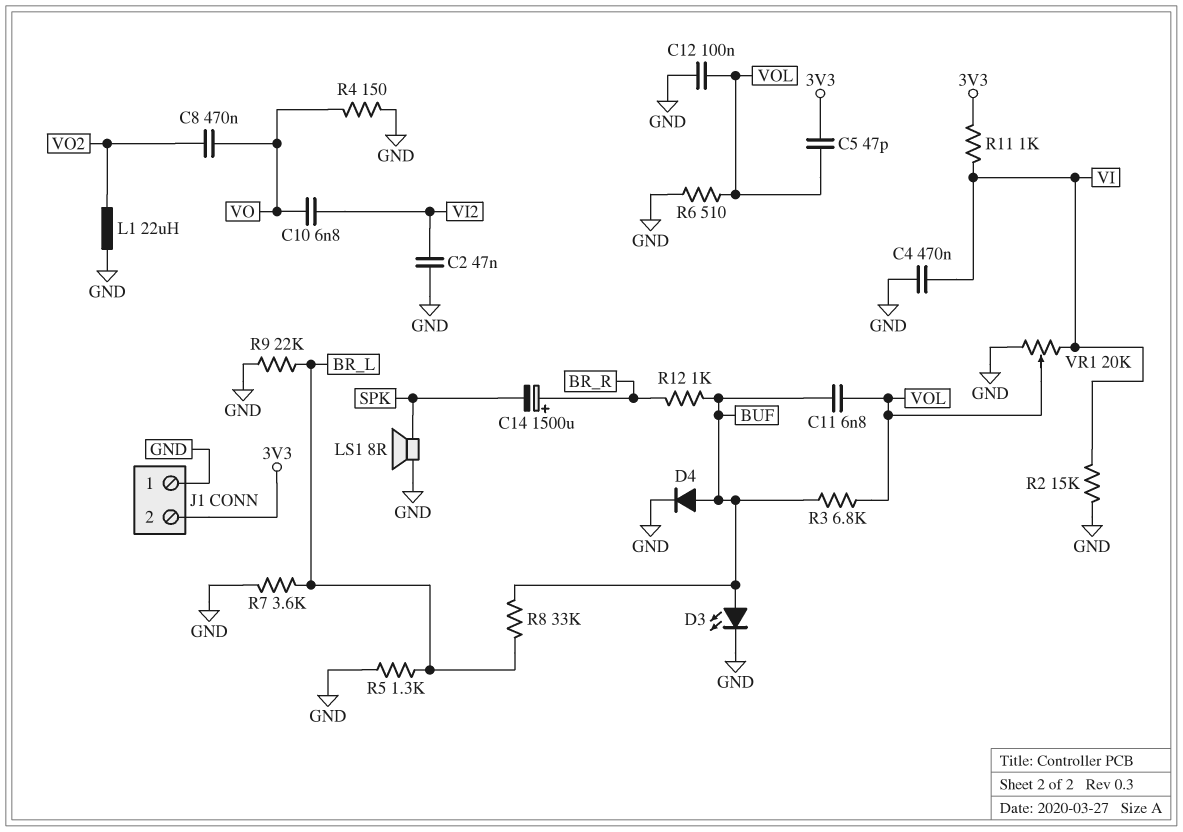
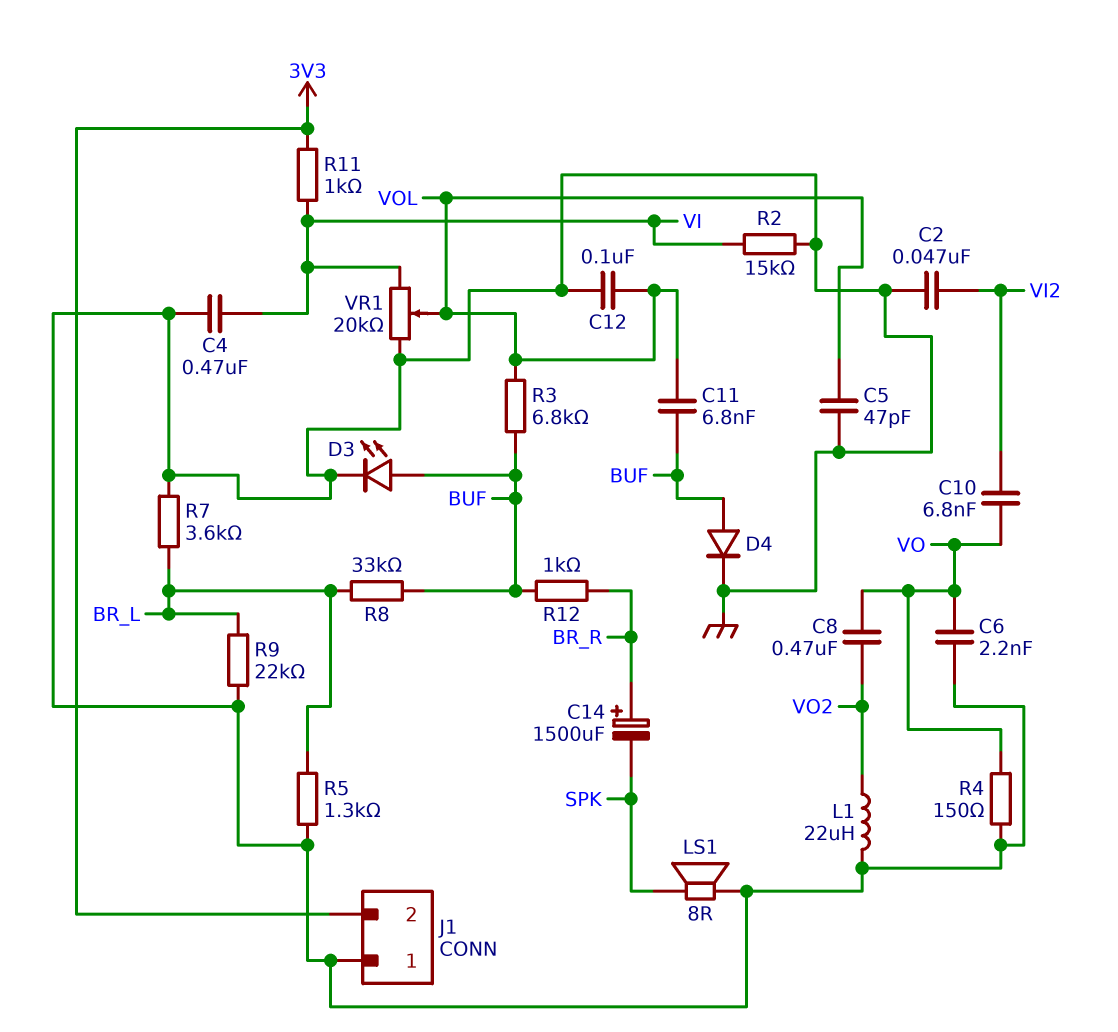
C5: 47pF (3V3, VOL) -> 47pF (GND, VOL)
C6: none -> 2.2nF (GND, VO)
R6: 510 (GND, VOL) -> none

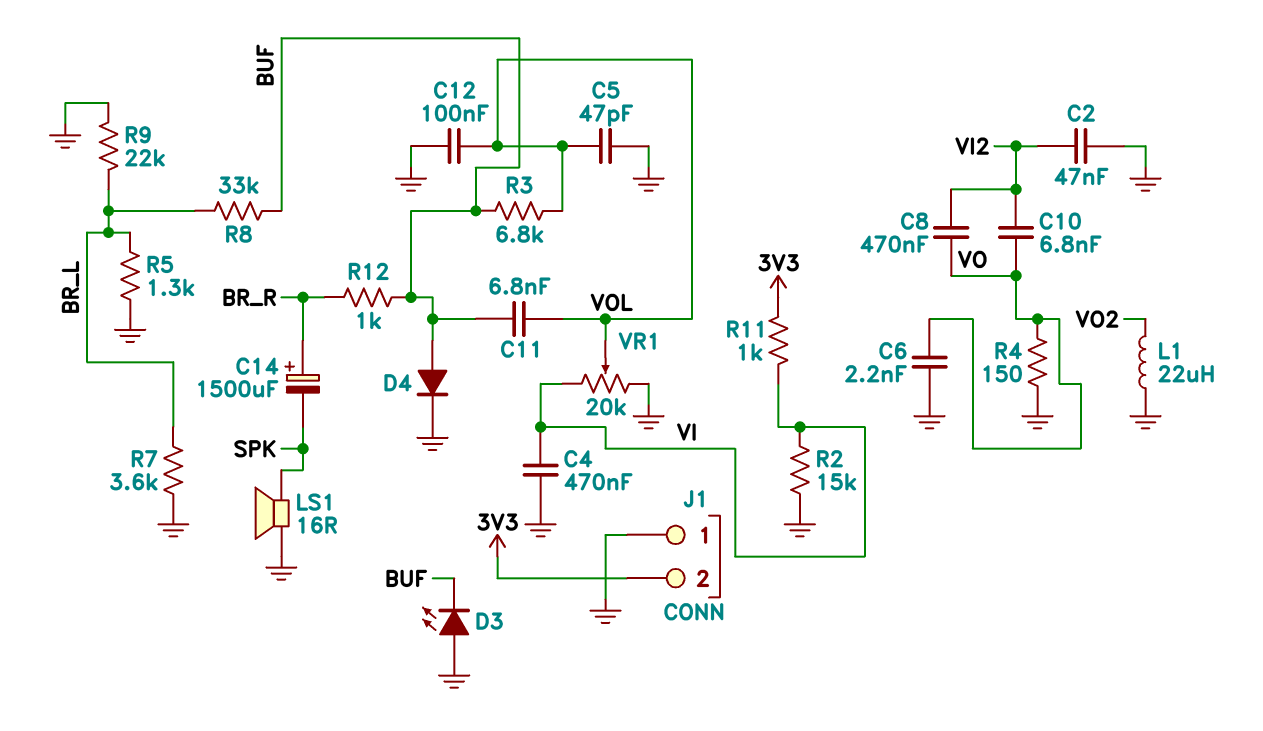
C8: 470nF (VO, VO2) -> 470nF (VI2, VO)
D3: LED (A BUF, K GND) -> LED (A GND, K BUF)
LS1: speaker 8R (GND, SPK) -> speaker 16R (GND, SPK)

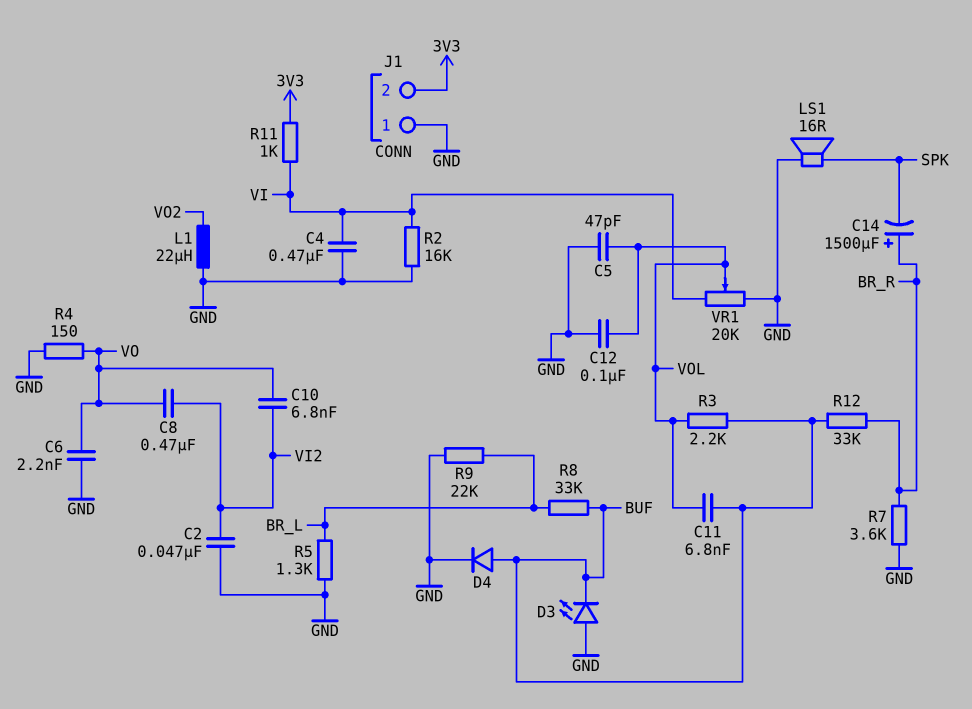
R2: 15k (GND, VI) -> 16k (GND, VI)
R3: 6.8k (BUF, VOL) -> 2.2k (BUF, VOL)
R7: 3.6k (BR_L, GND) -> 3.6k (BR_R, GND)
R12: 1k (BR_R, BUF) -> 33k (BR_R, BUF)

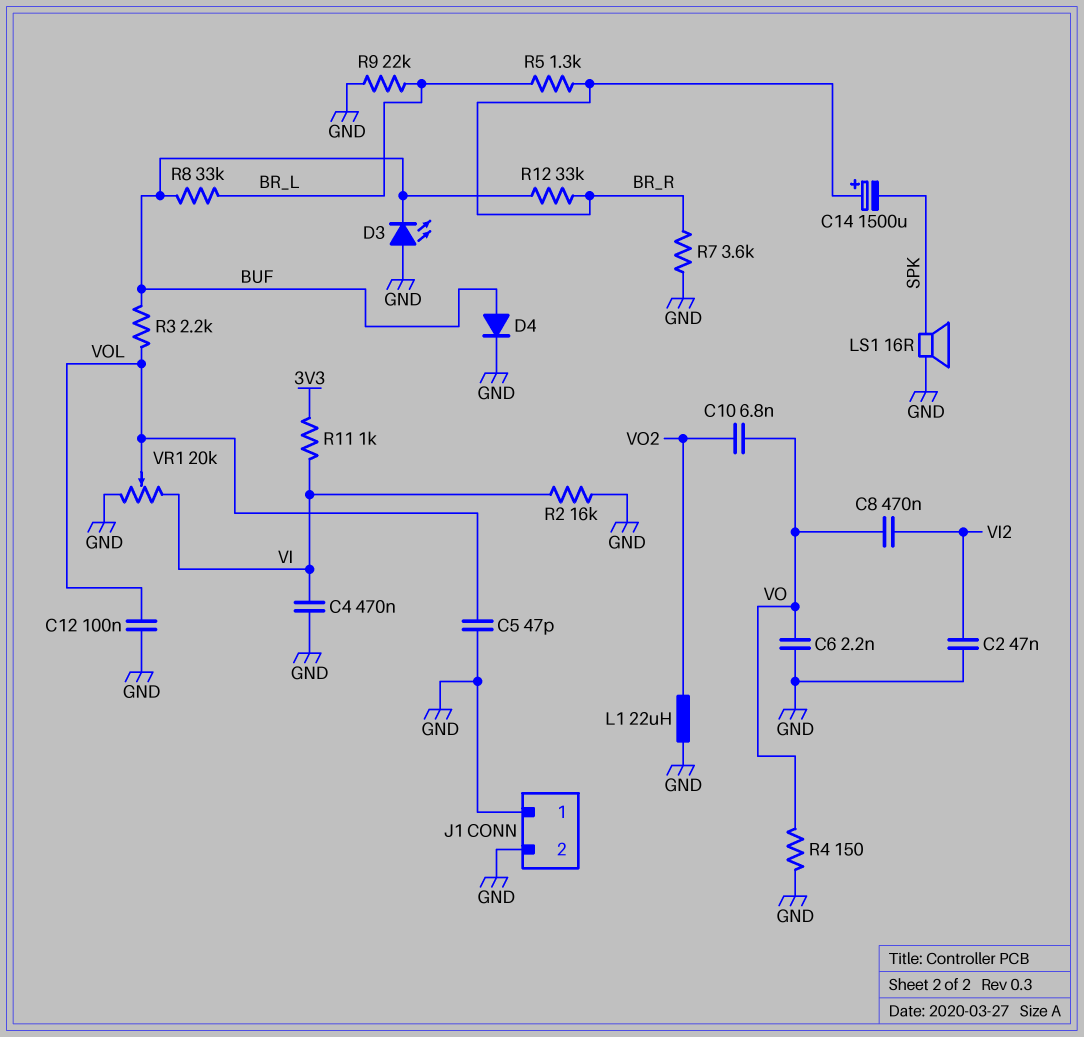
C10: 6.8nF (VI2, VO) -> 6.8nF (VO, VO2)
C11: 6.8nF (BUF, VOL) -> none
J1 pin 2: 3V3 -> GND
R5: 1.3k (BR_L, GND) -> 1.3k (BR_L, BR_R)

